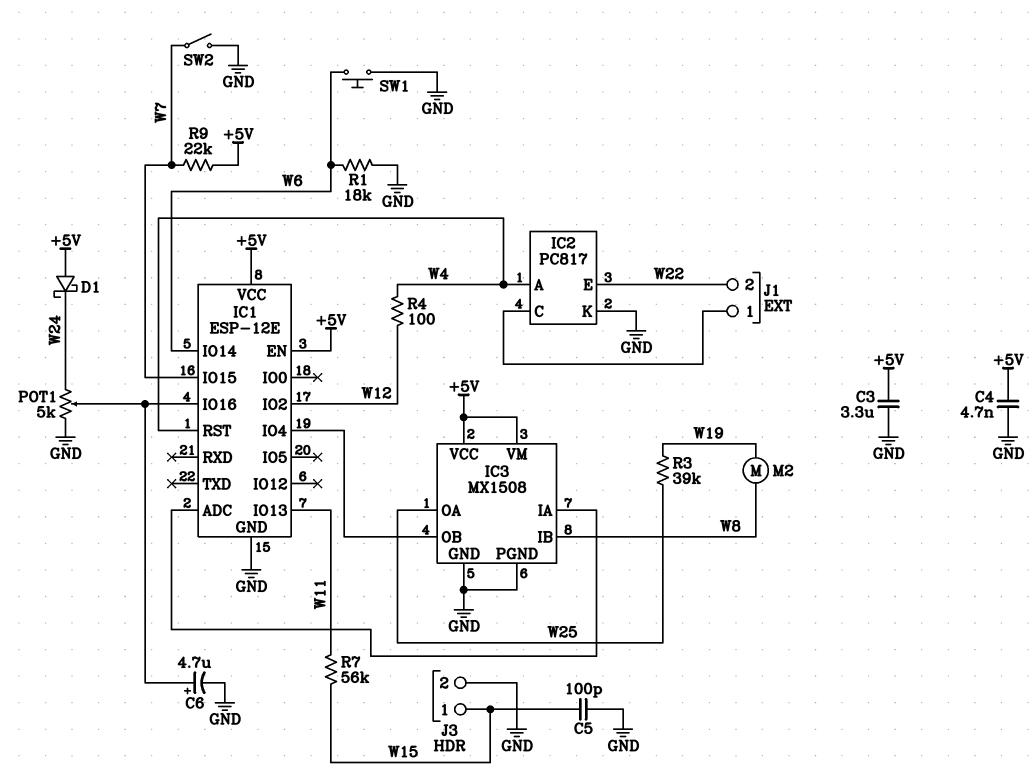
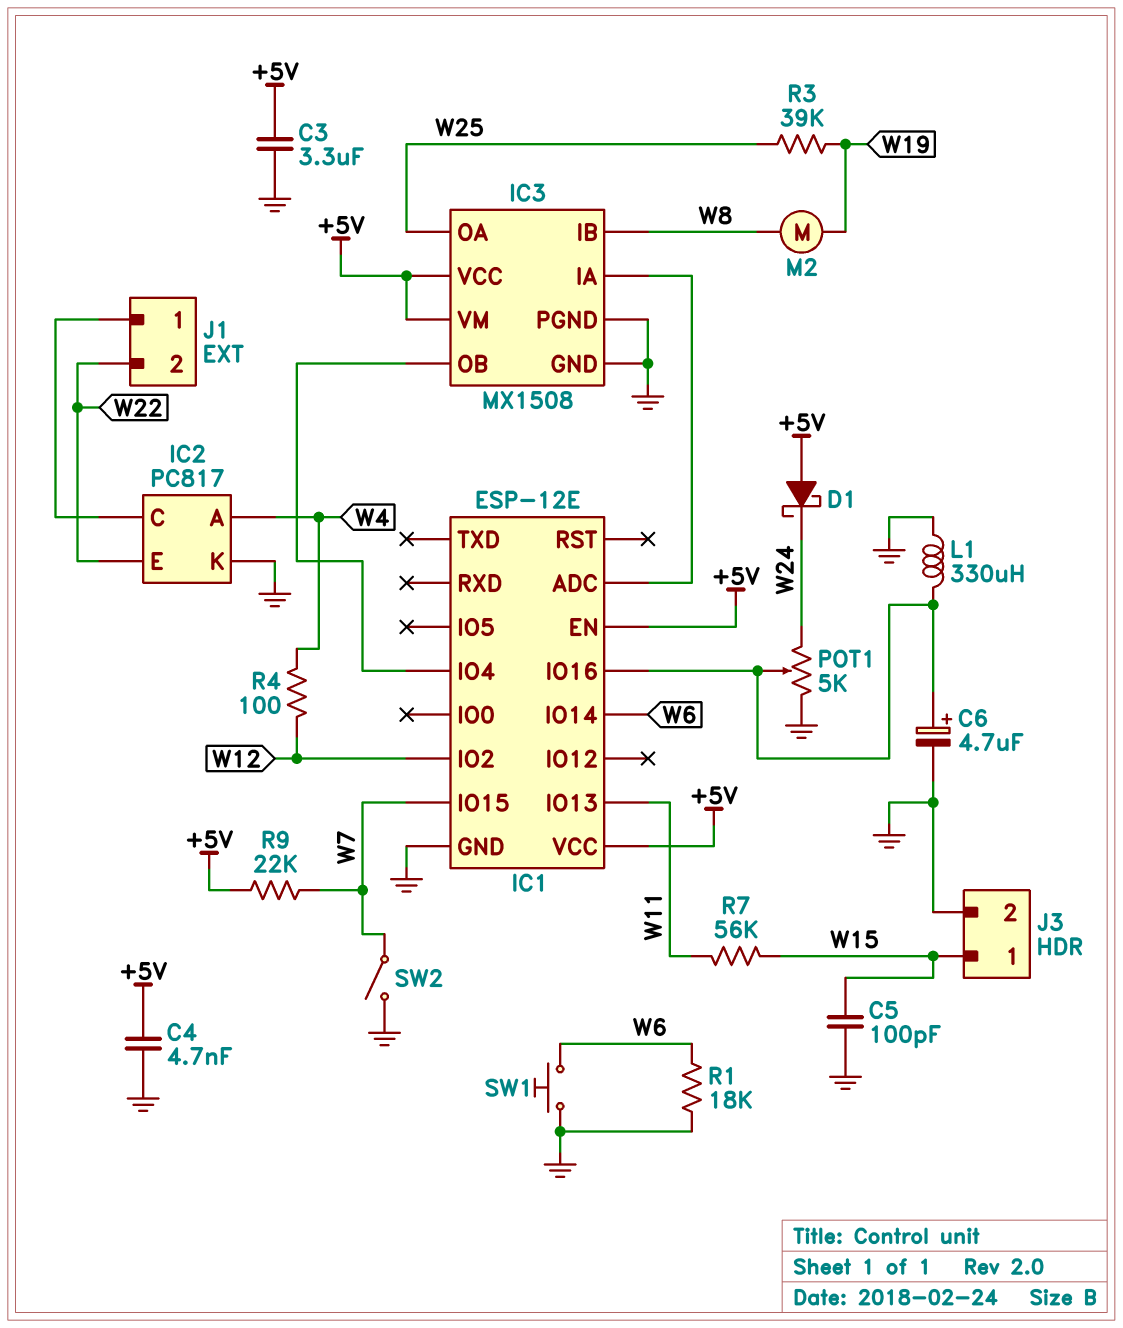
IC1 pin RST: W4 -> none
L1: none -> 330uH (GND, IC1/IO16)

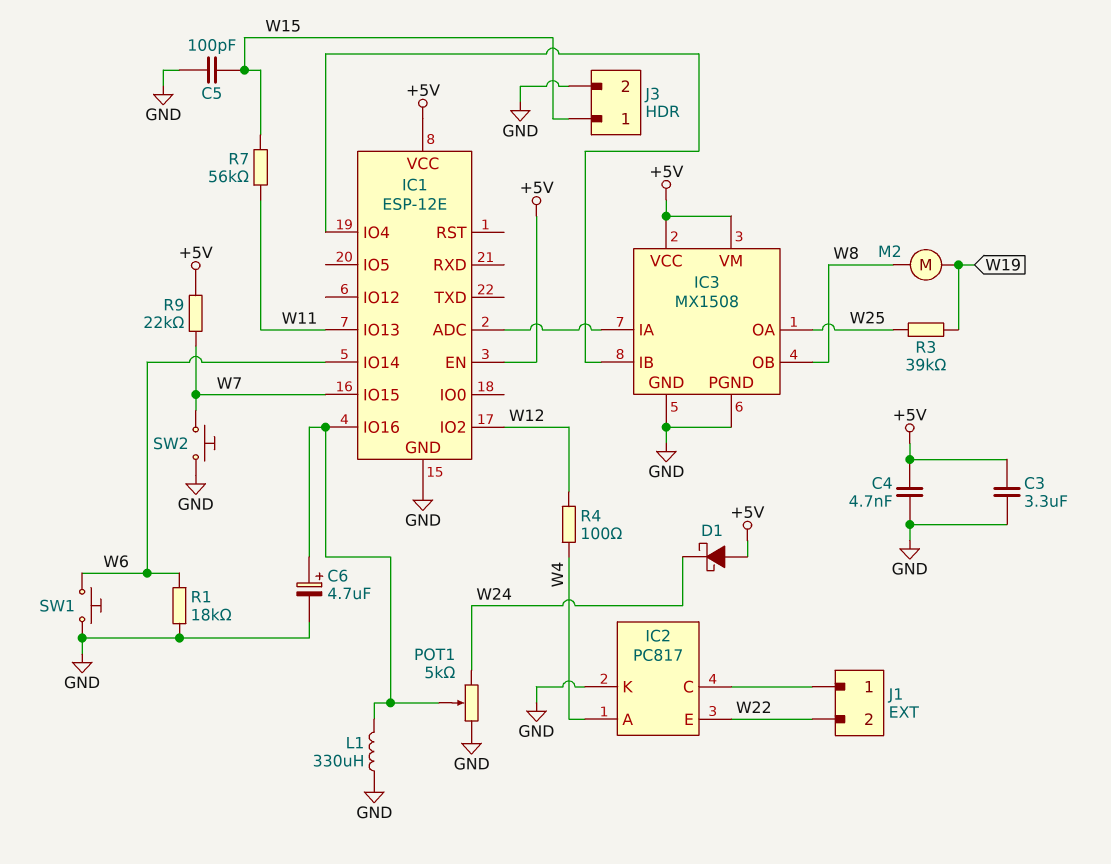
IC3 pin IB: W8 -> IC1/IO4
IC3 pin OB: IC1/IO4 -> W8
SW2: switch (GND, W7) -> button (GND, W7)

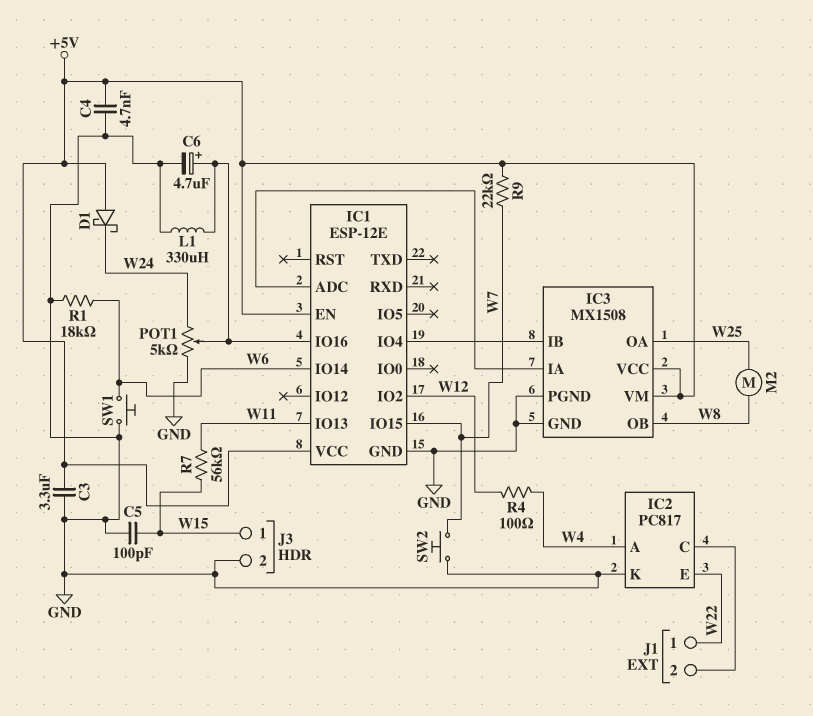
J1 pin 1: IC2/C -> W22
J1 pin 2: W22 -> IC2/C
M2: motor (W8, W19) -> motor (W8, W25)
R3: 39k (W19, W25) -> none

